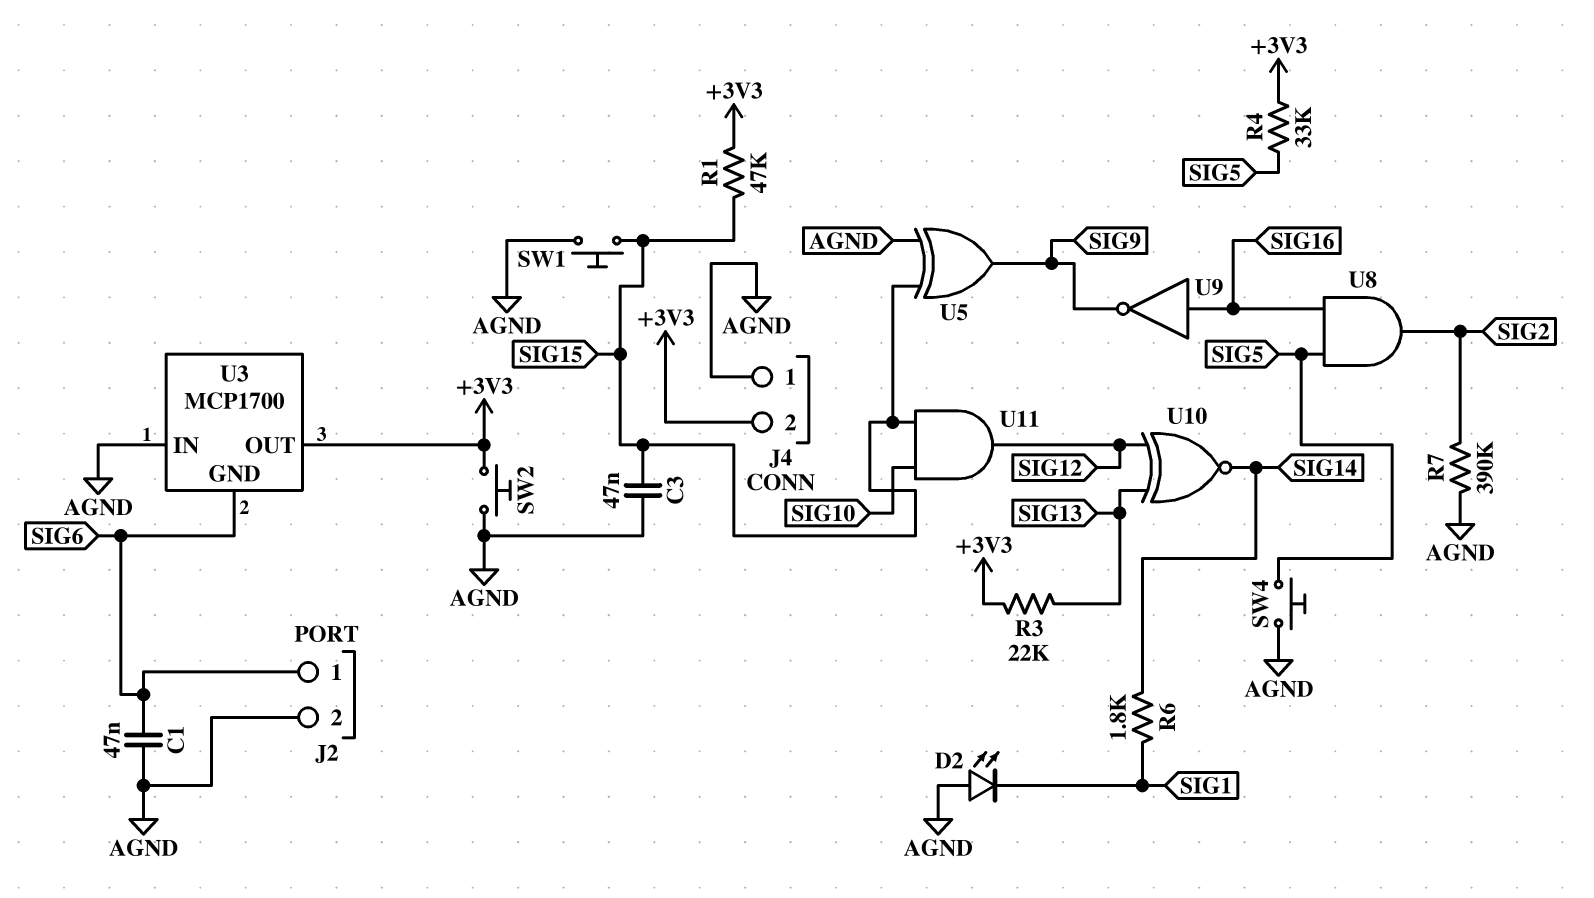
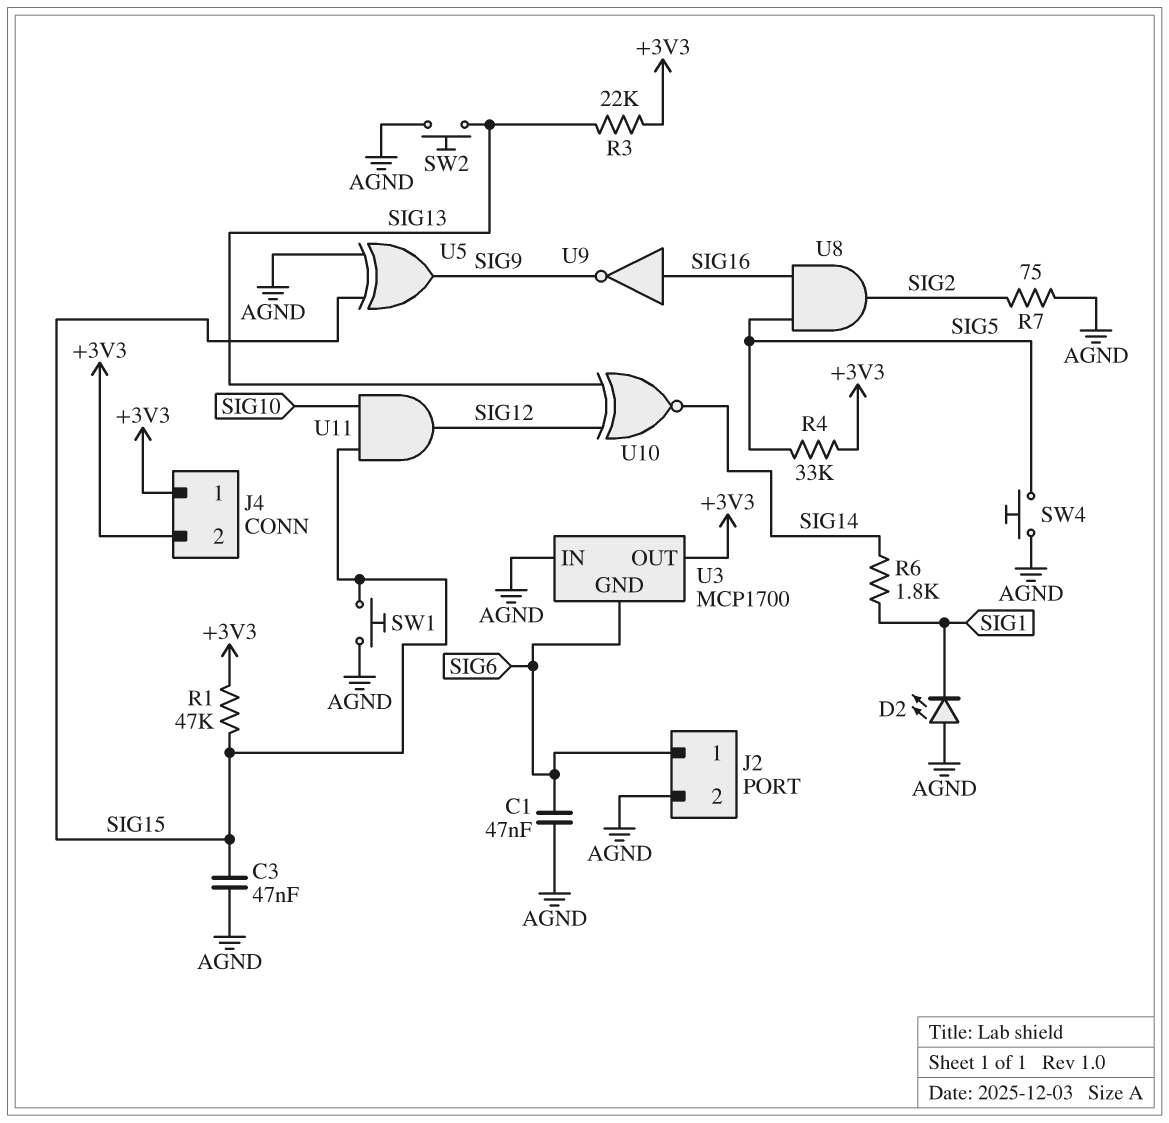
J4 pin 1: AGND -> +3V3
R7: 390k (AGND, SIG2) -> 75 (AGND, SIG2)
SW2: button (+3V3, AGND) -> button (AGND, SIG13)

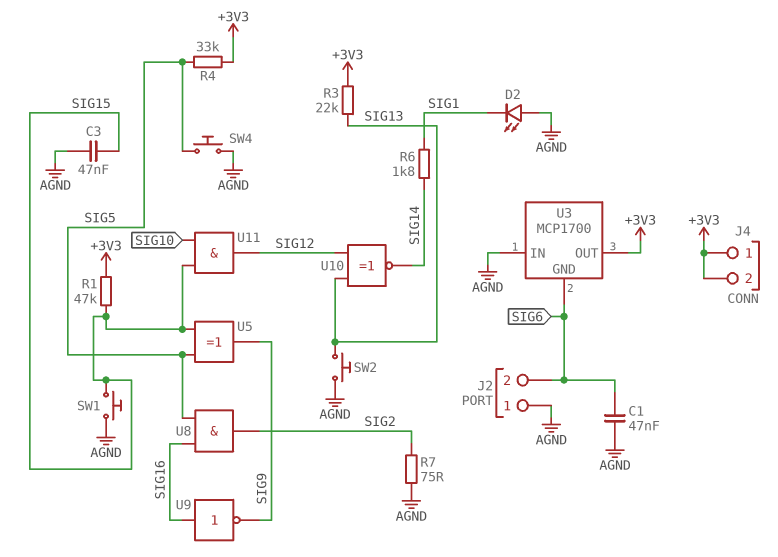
J2 pin 1: SIG6 -> AGND
J2 pin 2: AGND -> SIG6
U5: XOR (in AGND, in SIG15, out SIG9) -> XOR (in SIG5, in SIG15, out SIG9)

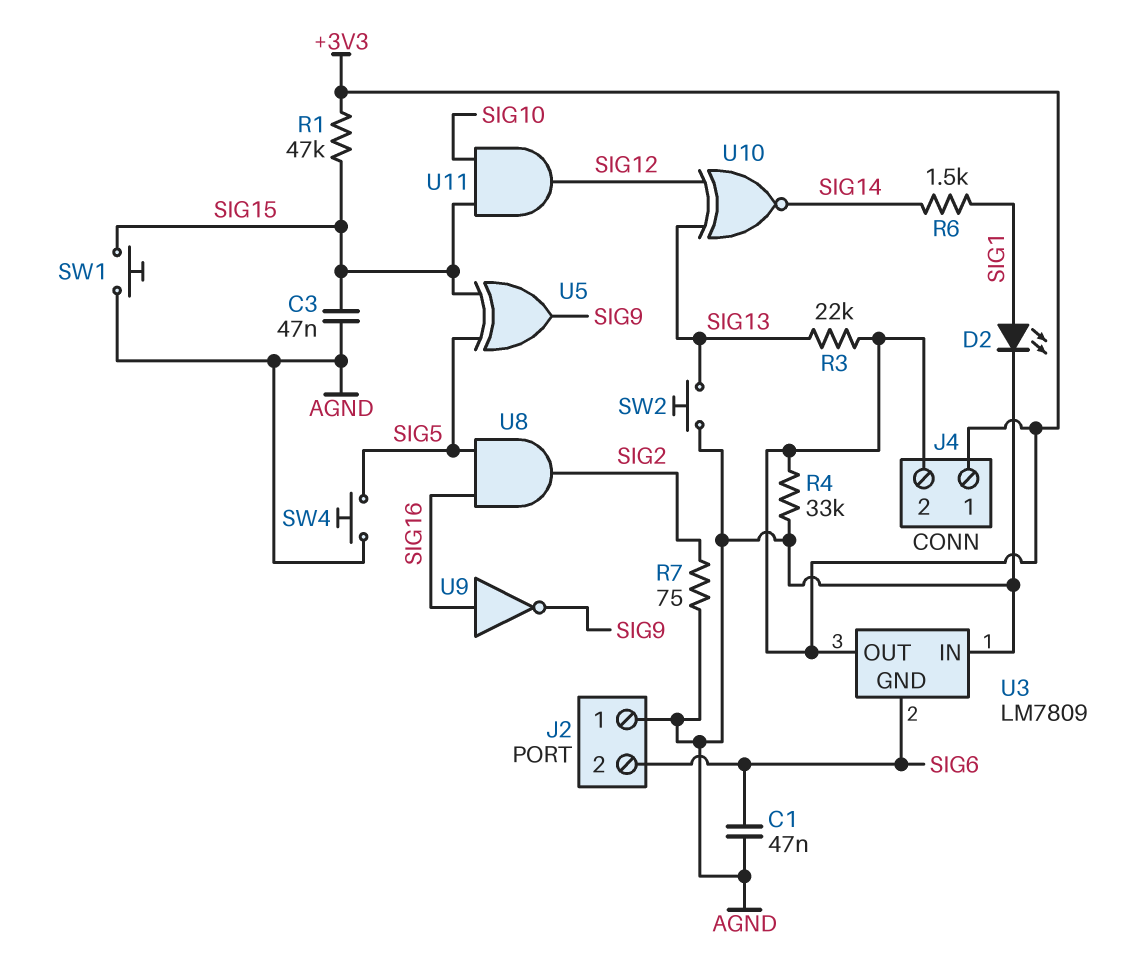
D2: LED (A AGND, K SIG1) -> LED (A SIG1, K AGND)
R4: 33k (+3V3, SIG5) -> 33k (+3V3, AGND)
R6: 1.8k (SIG1, SIG14) -> 1.5k (SIG1, SIG14)
U3: MCP1700 -> LM7809

